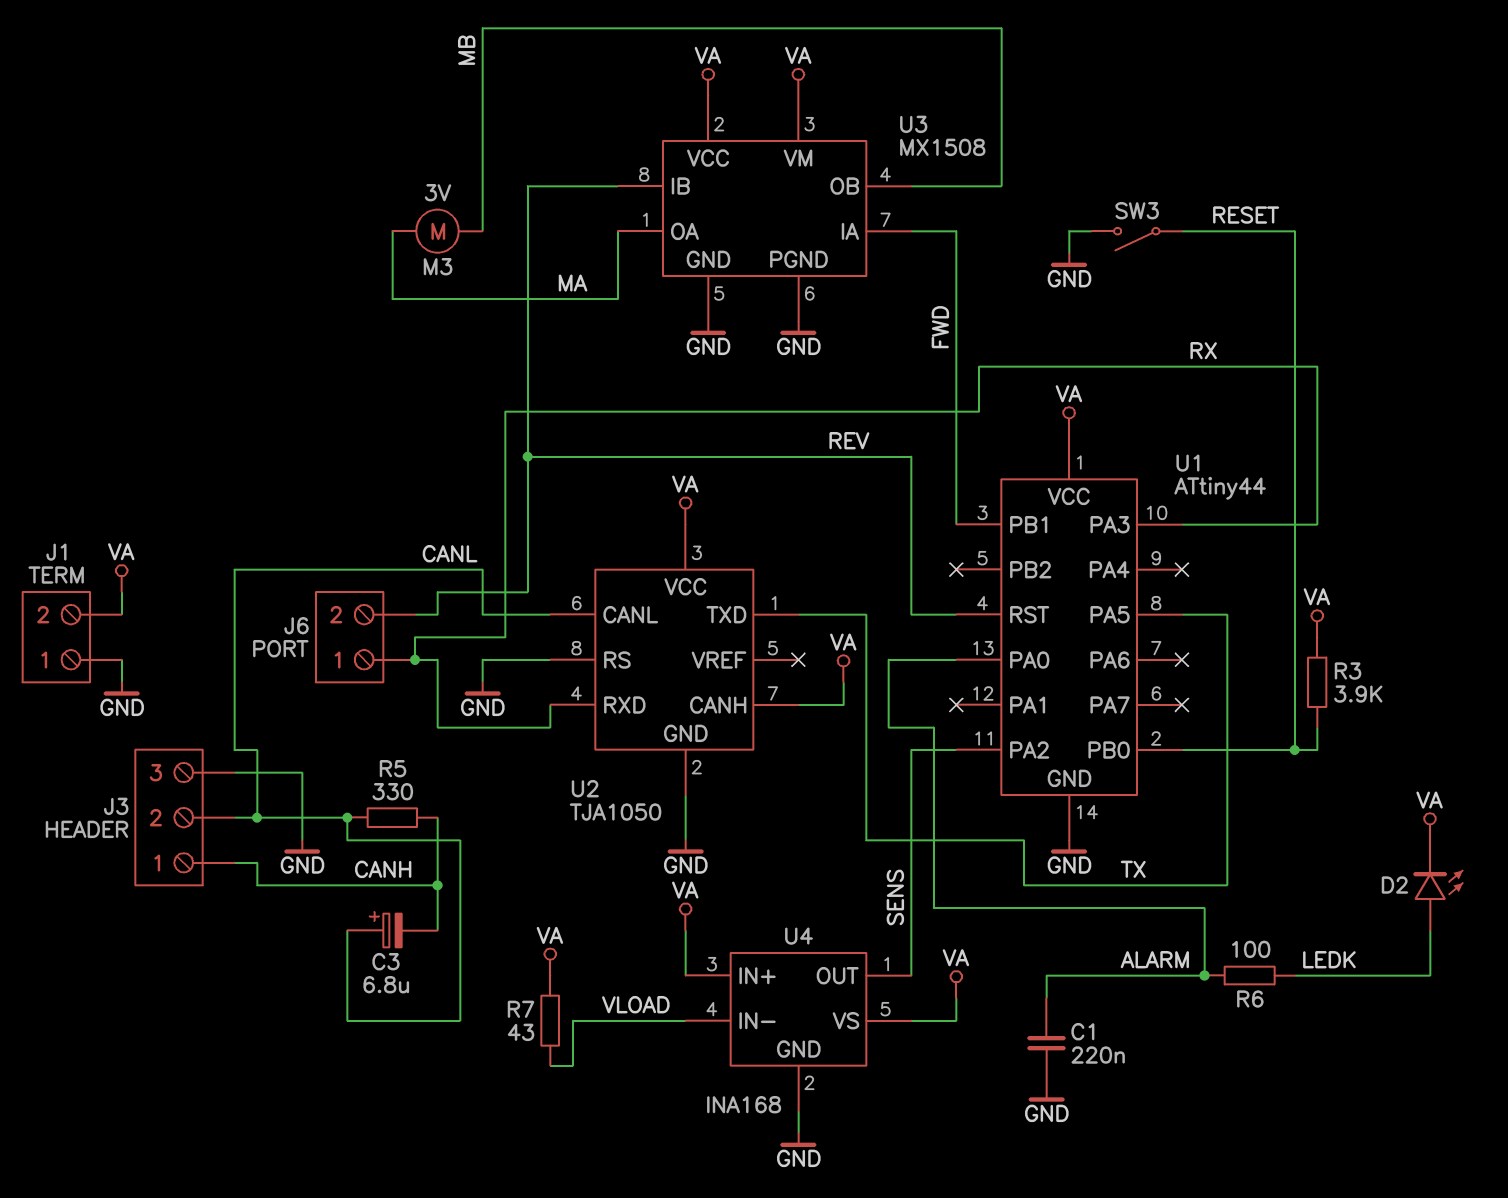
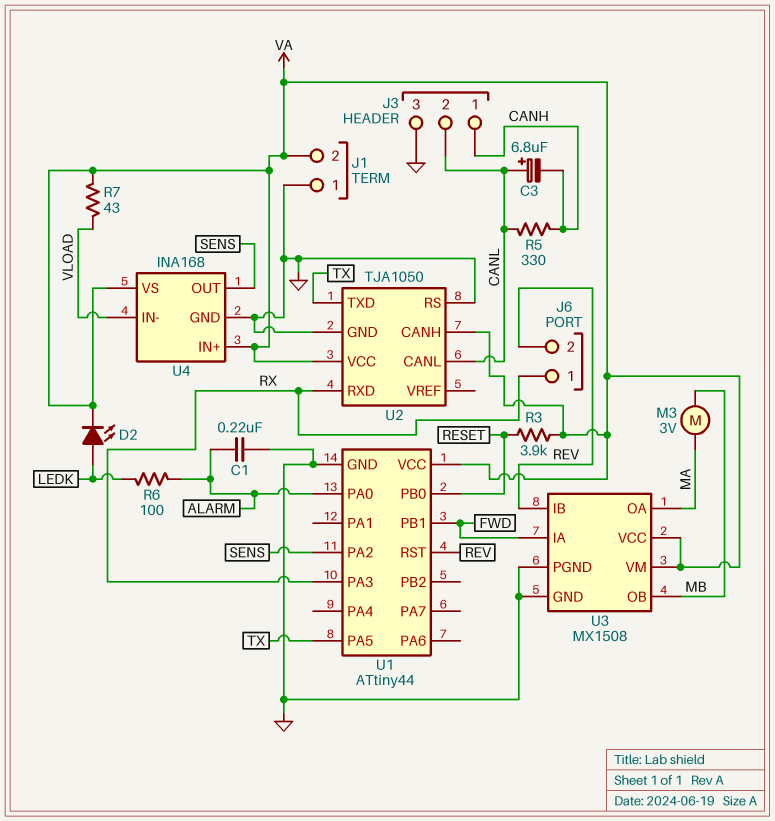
SW3: switch (GND, RESET) -> none

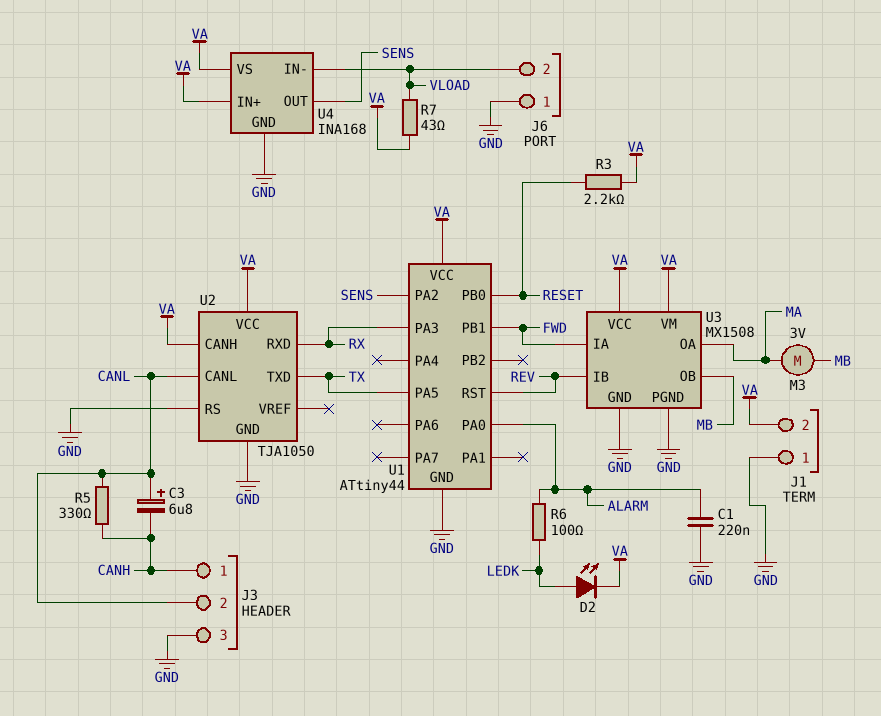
J6 pin 1: RX -> GND
J6 pin 2: REV -> VLOAD
R3: 3.9k (RESET, VA) -> 2.2k (RESET, VA)

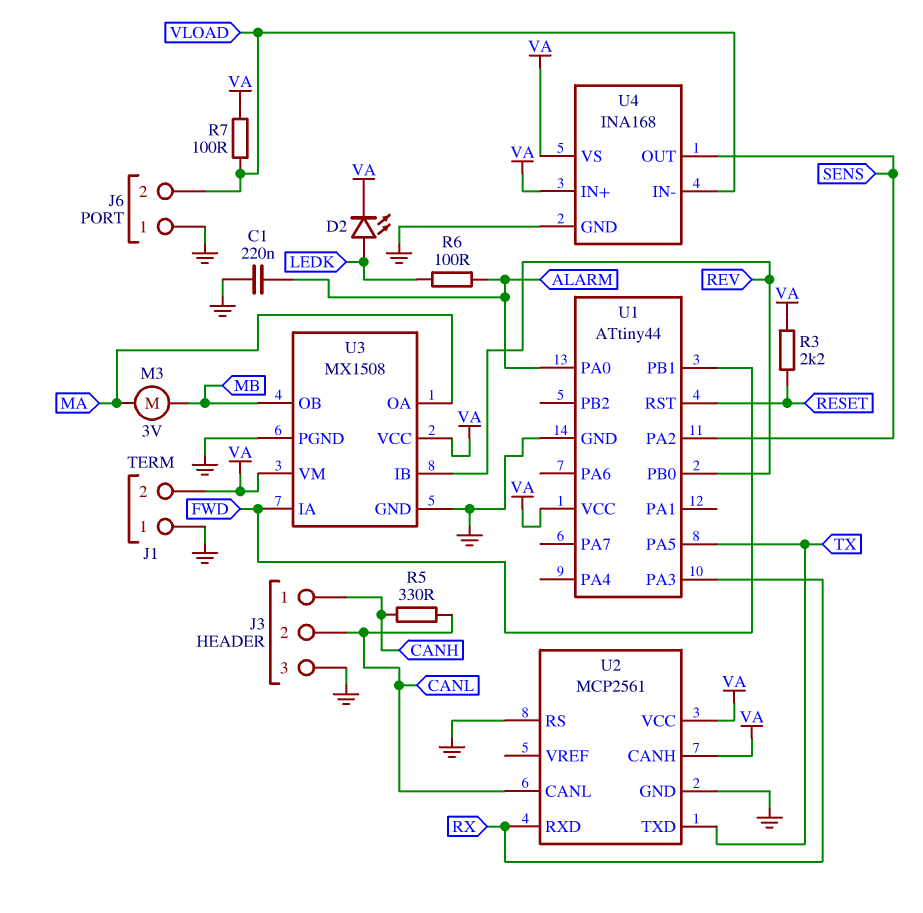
C3: 6.8uF (plus CANL, minus CANH) -> none
R7: 43 (VA, VLOAD) -> 100 (VA, VLOAD)
U1 pin PB0: RESET -> REV
U1 pin RST: REV -> RESET
U2: TJA1050 -> MCP2561

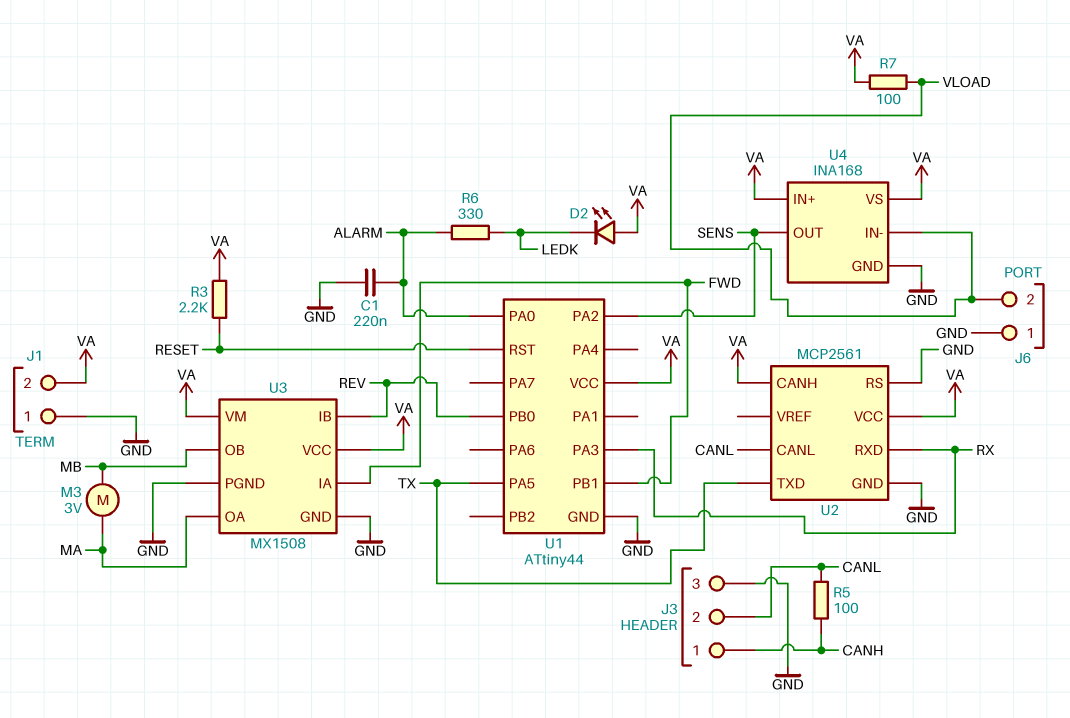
D2: LED (A LEDK, K VA) -> LED (A VA, K LEDK)
R5: 330 (CANH, CANL) -> 100 (CANH, CANL)
R6: 100 (ALARM, LEDK) -> 330 (ALARM, LEDK)

